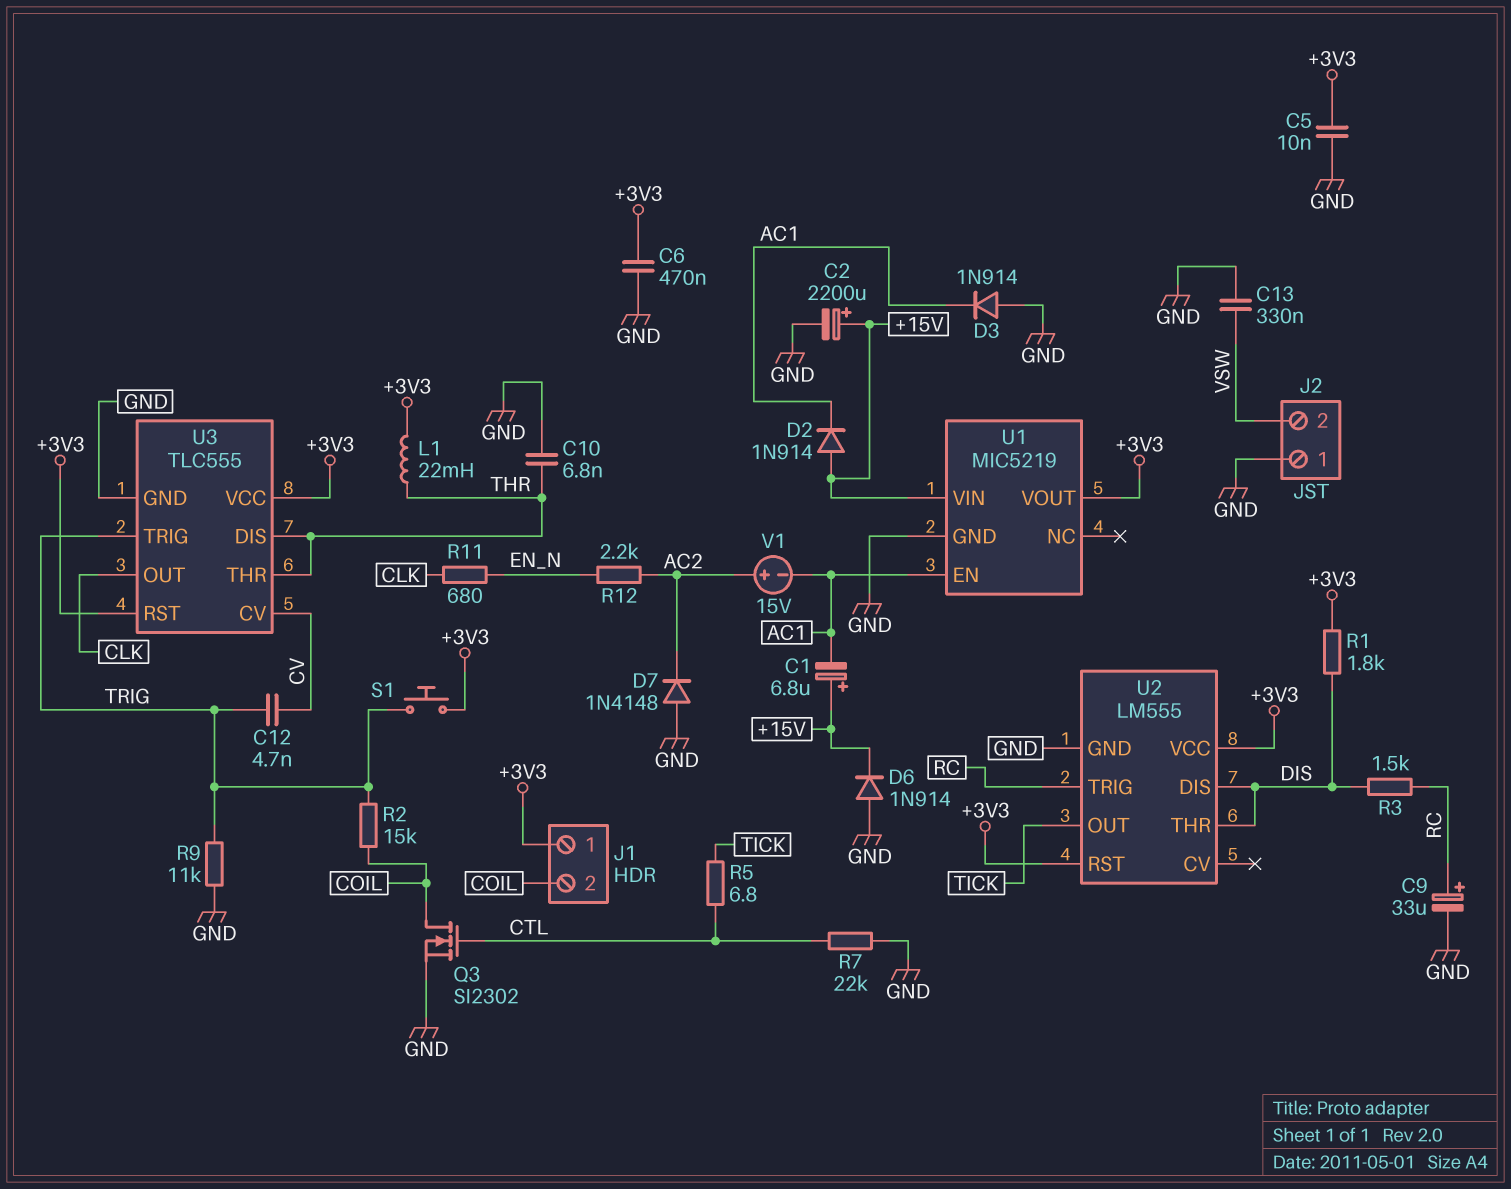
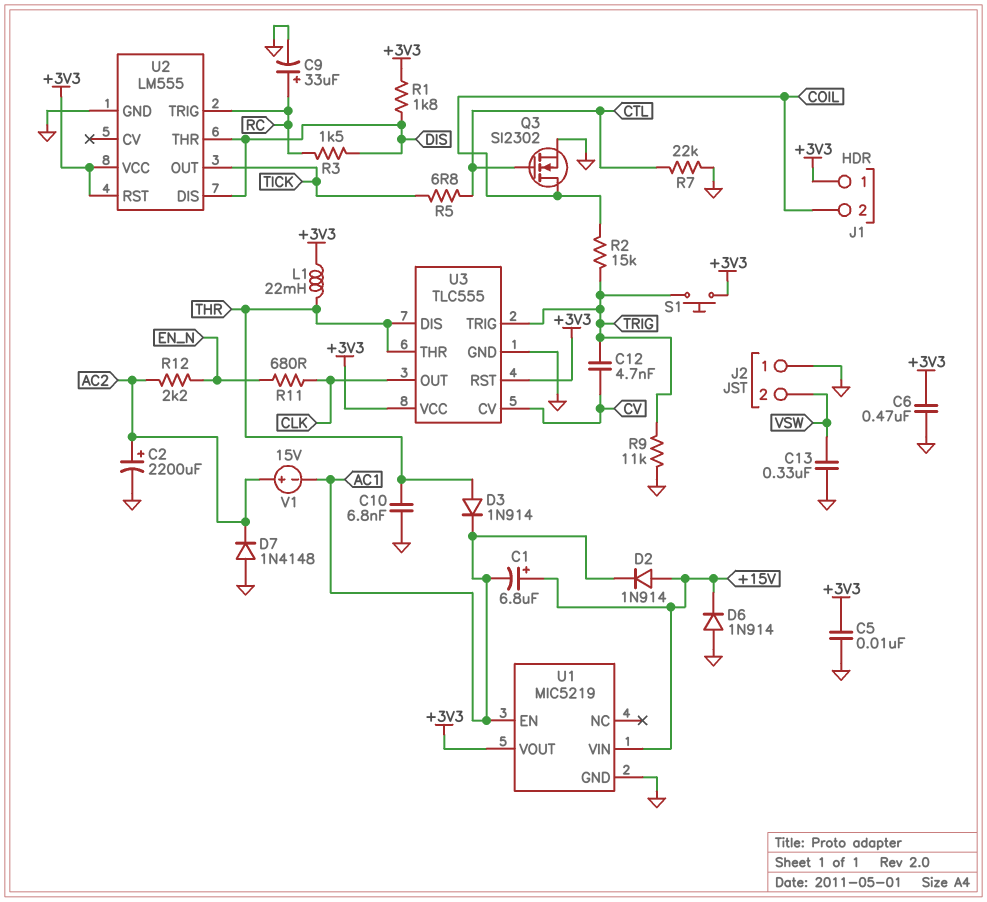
C2: 2200uF (plus +15V, minus GND) -> 2200uF (plus AC2, minus GND)
D3: diode 1N914 (A GND, K AC1) -> diode 1N914 (A THR, K AC1)

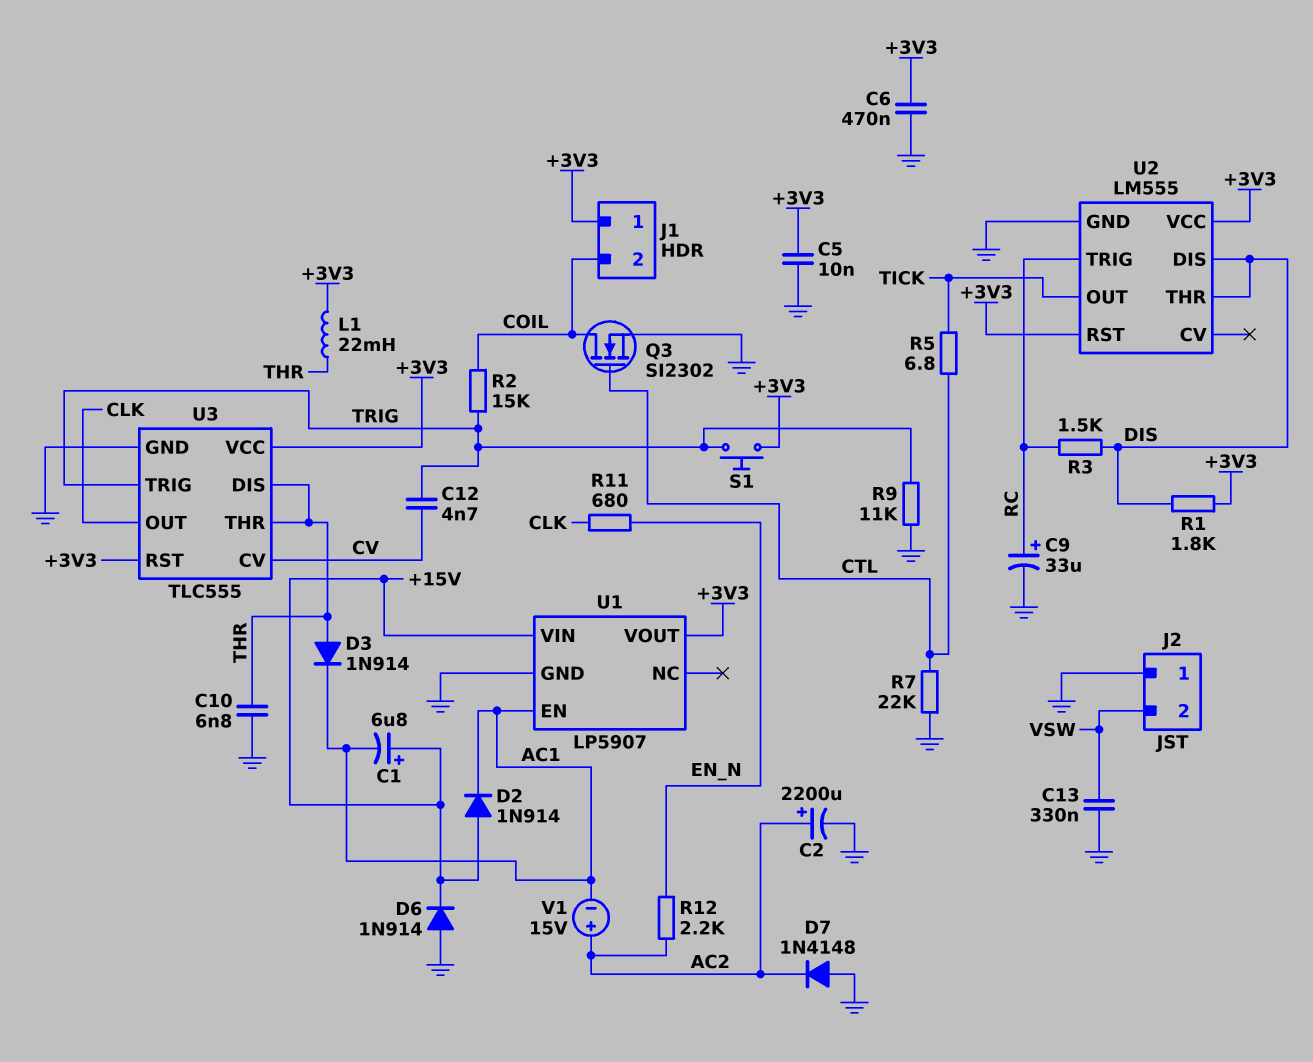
U1: MIC5219 -> LP5907

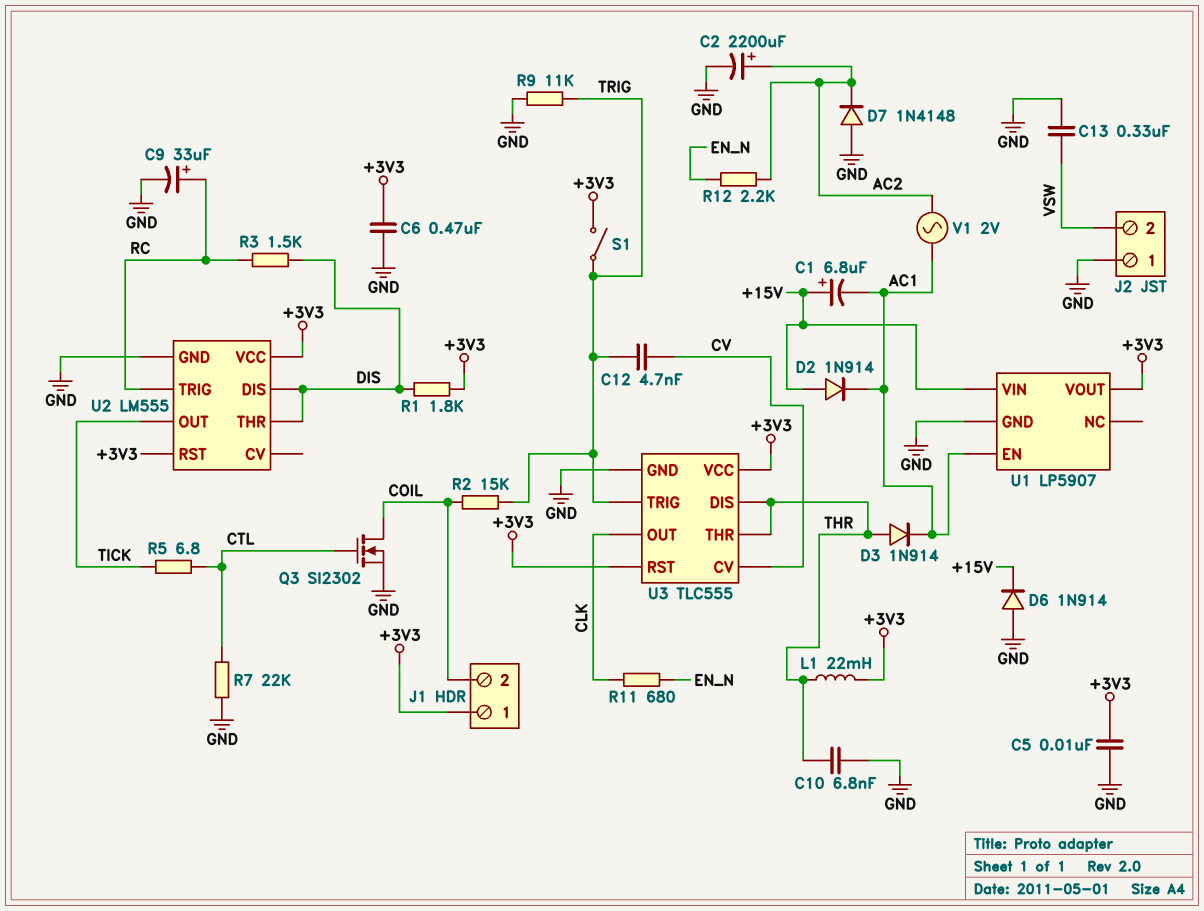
S1: button (+3V3, TRIG) -> switch (+3V3, TRIG)
V1: 15V (plus AC2, minus AC1) -> AC 2V (AC1, AC2)

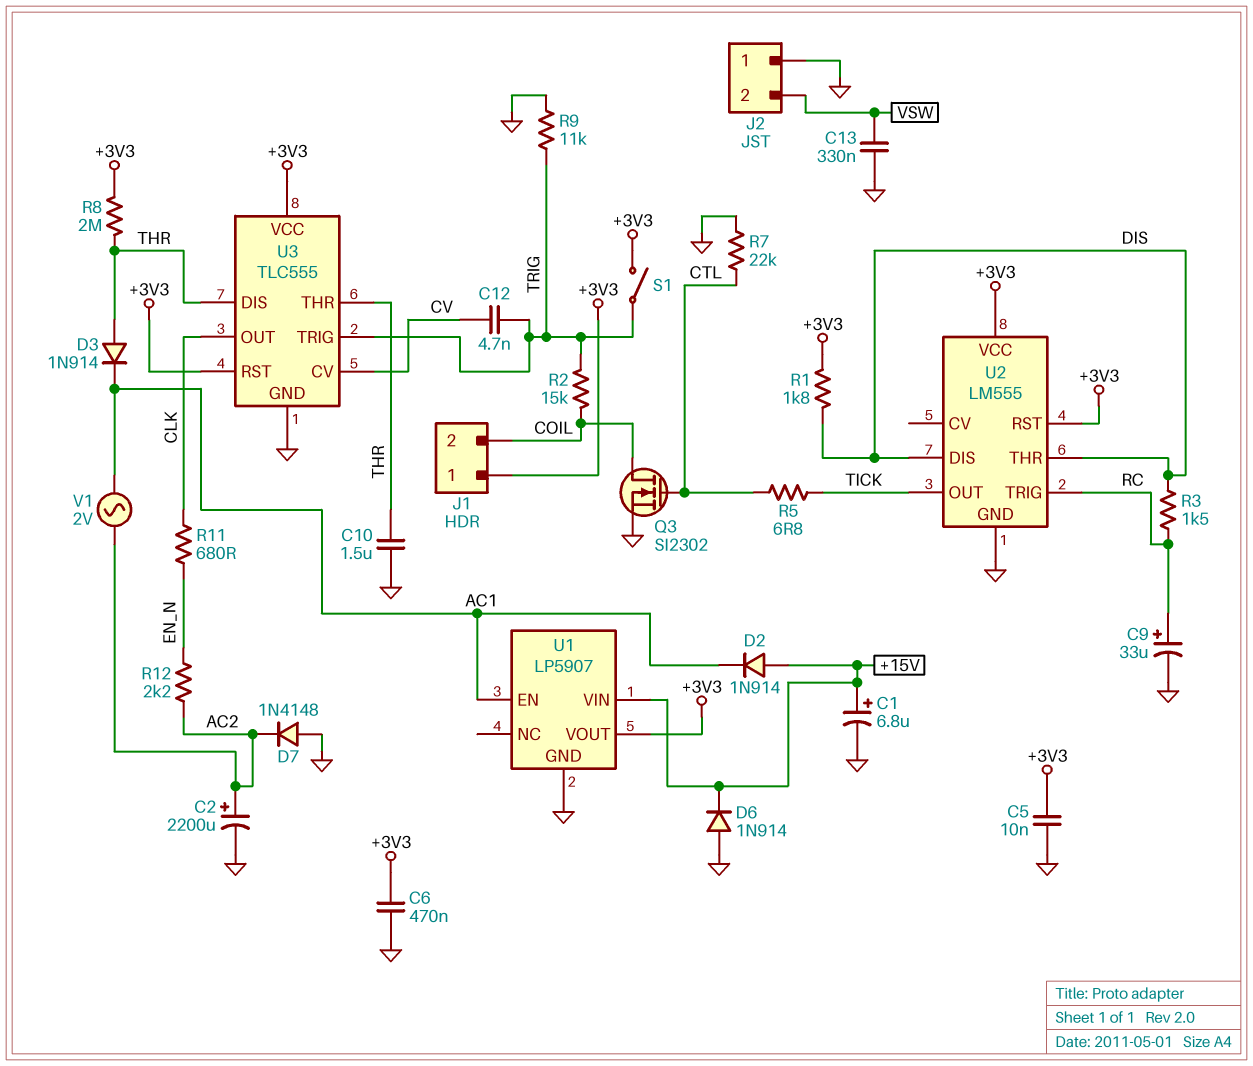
C1: 6.8uF (plus +15V, minus AC1) -> 6.8uF (plus +15V, minus GND)
C10: 6.8nF (GND, THR) -> 1.5uF (GND, THR)
L1: 22mH (+3V3, THR) -> none
R8: none -> 2M (+3V3, THR)

